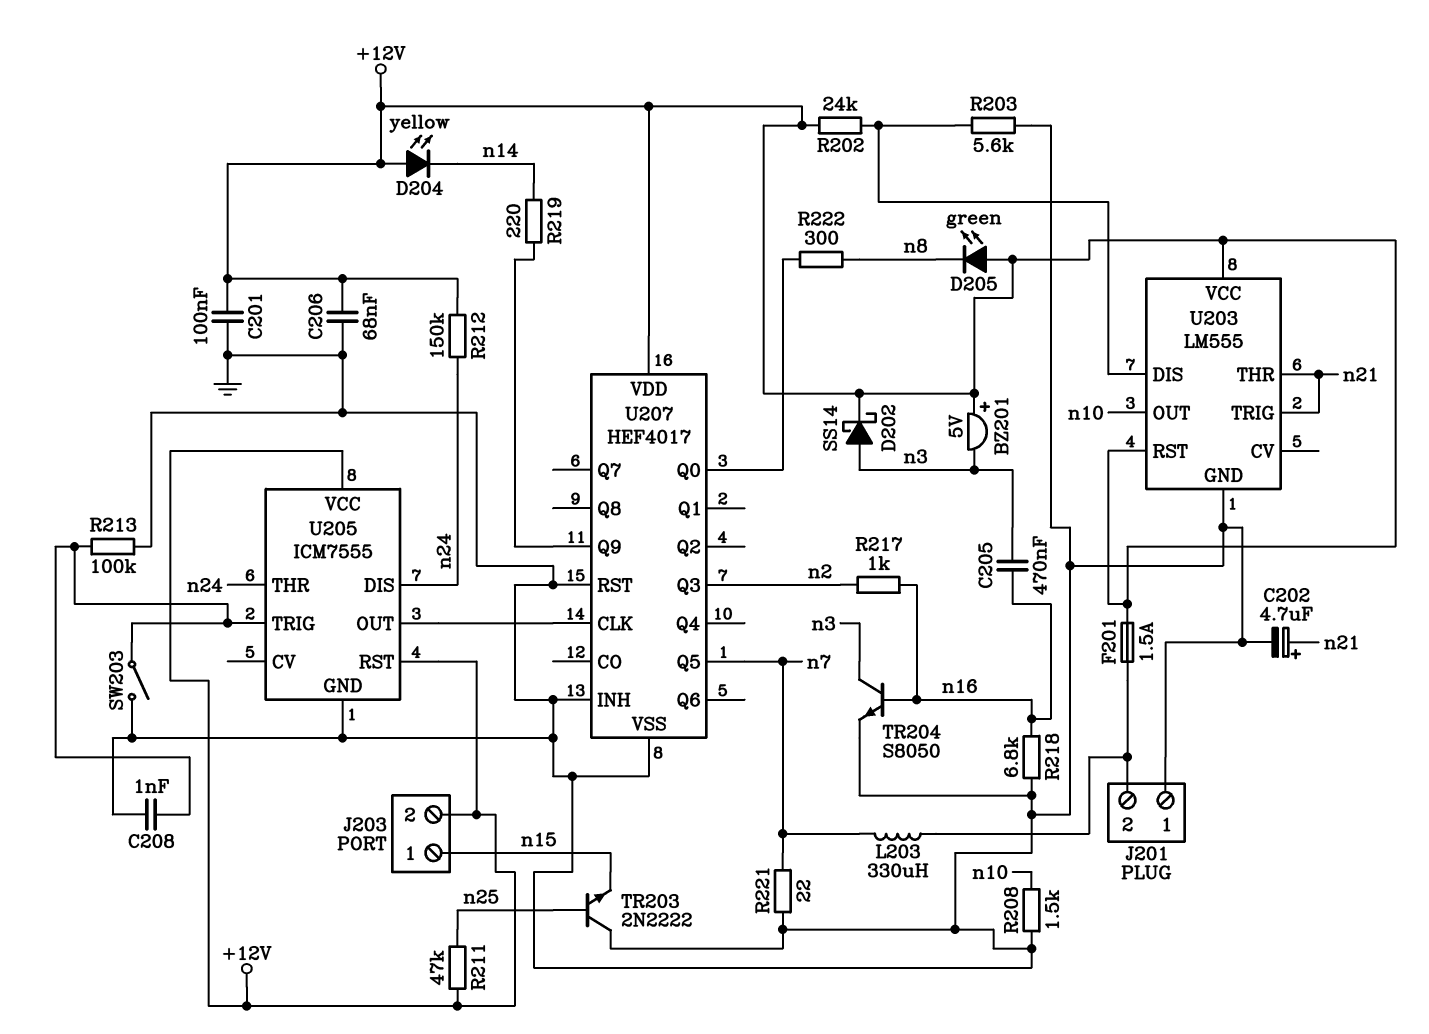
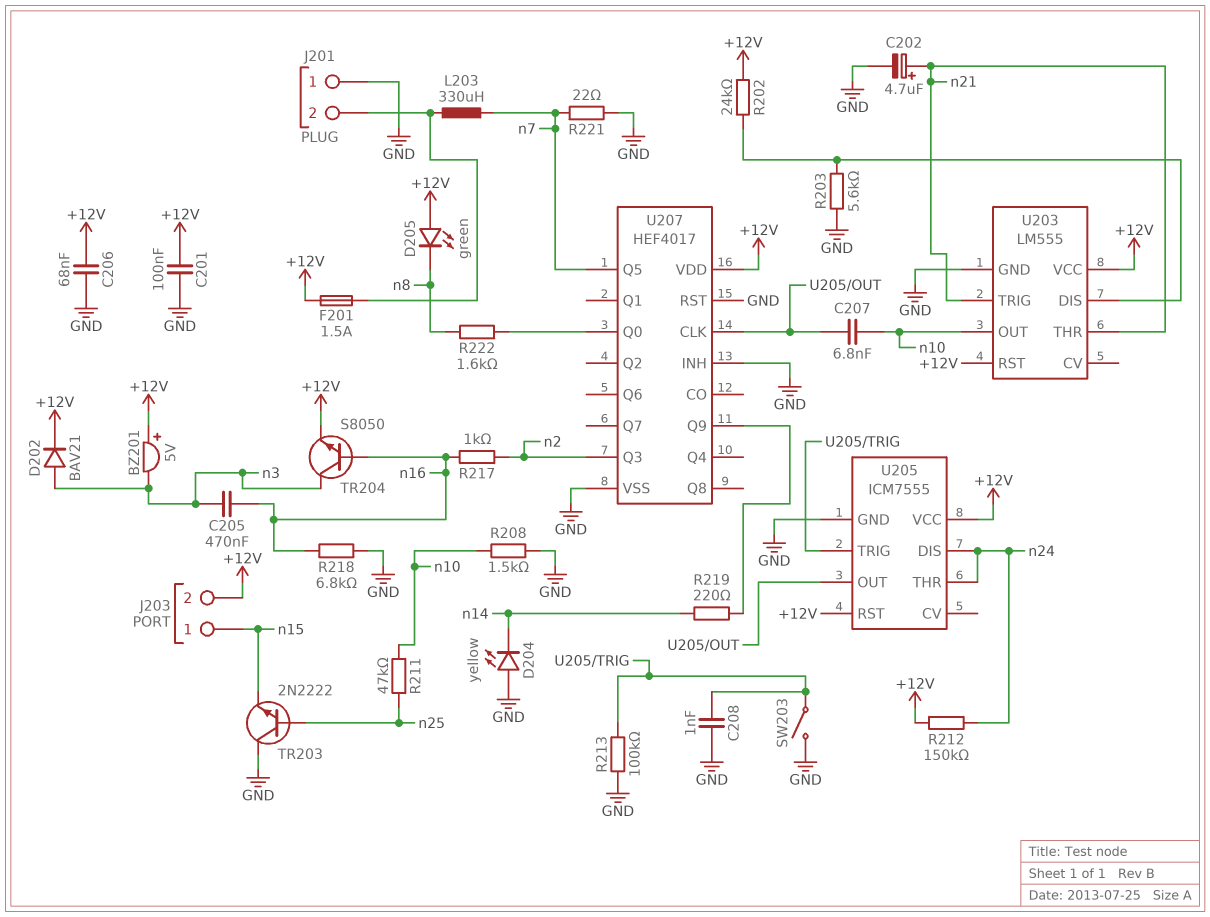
C207: none -> 6.8nF (U205/OUT, n10)
D202: schottky SS14 (A n3, K +12V) -> diode BAV21 (A n3, K +12V)
D204: LED yellow (A +12V, K n14) -> LED yellow (A GND, K n14)
R211: 47k (+12V, n25) -> 47k (n10, n25)
R222: 300 (U207/Q0, n8) -> 1.6k (U207/Q0, n8)
TR204: NPN S8050 (B n16, C n3, E GND) -> NPN S8050 (B n16, C n3, E +12V)

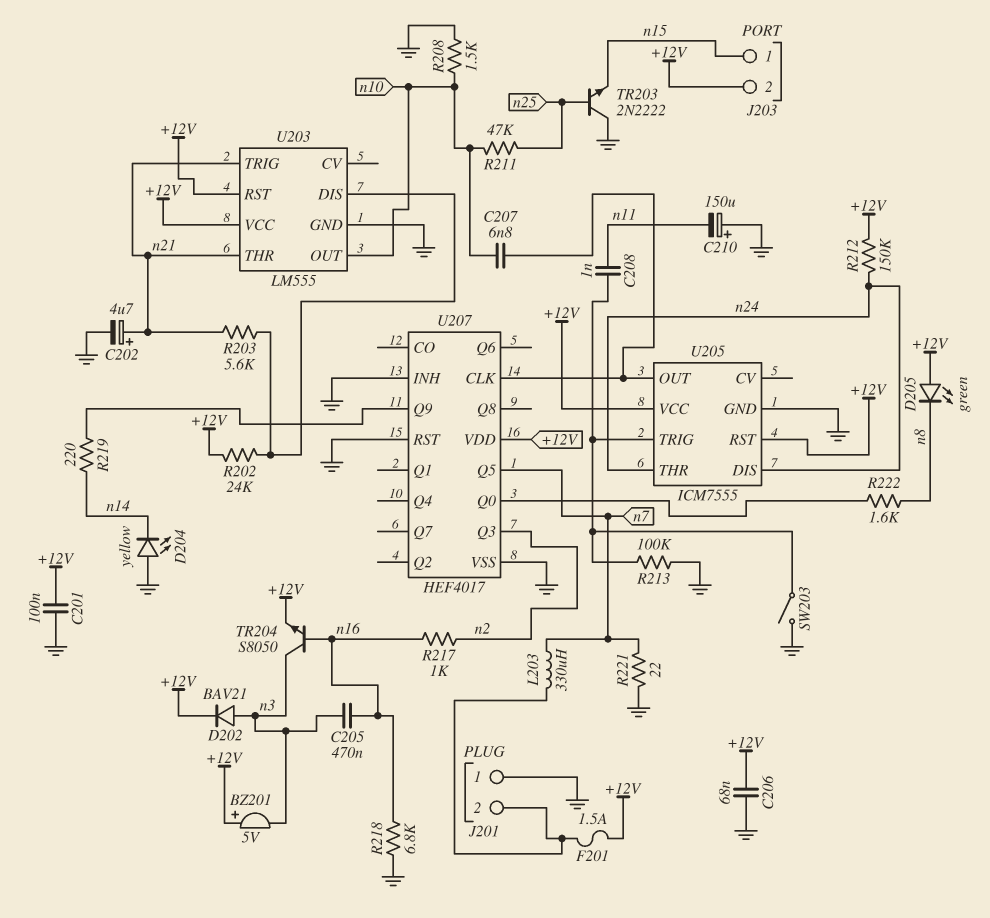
C208: 1nF (GND, U205/TRIG) -> 1nF (U205/TRIG, n11)
C210: none -> 150uF (plus GND, minus n11)
R203: 5.6k (GND, U203/DIS) -> 5.6k (U203/DIS, n21)

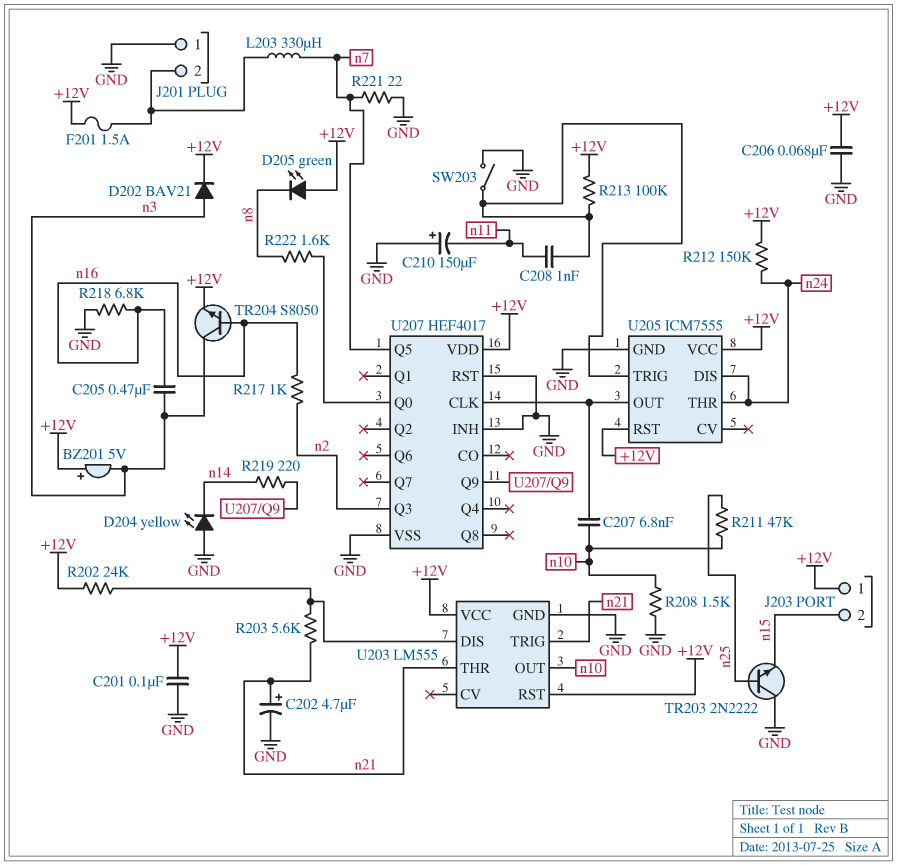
J203 pin 1: n15 -> +12V
J203 pin 2: +12V -> n15
R213: 100k (GND, U205/TRIG) -> 100k (+12V, U205/TRIG)

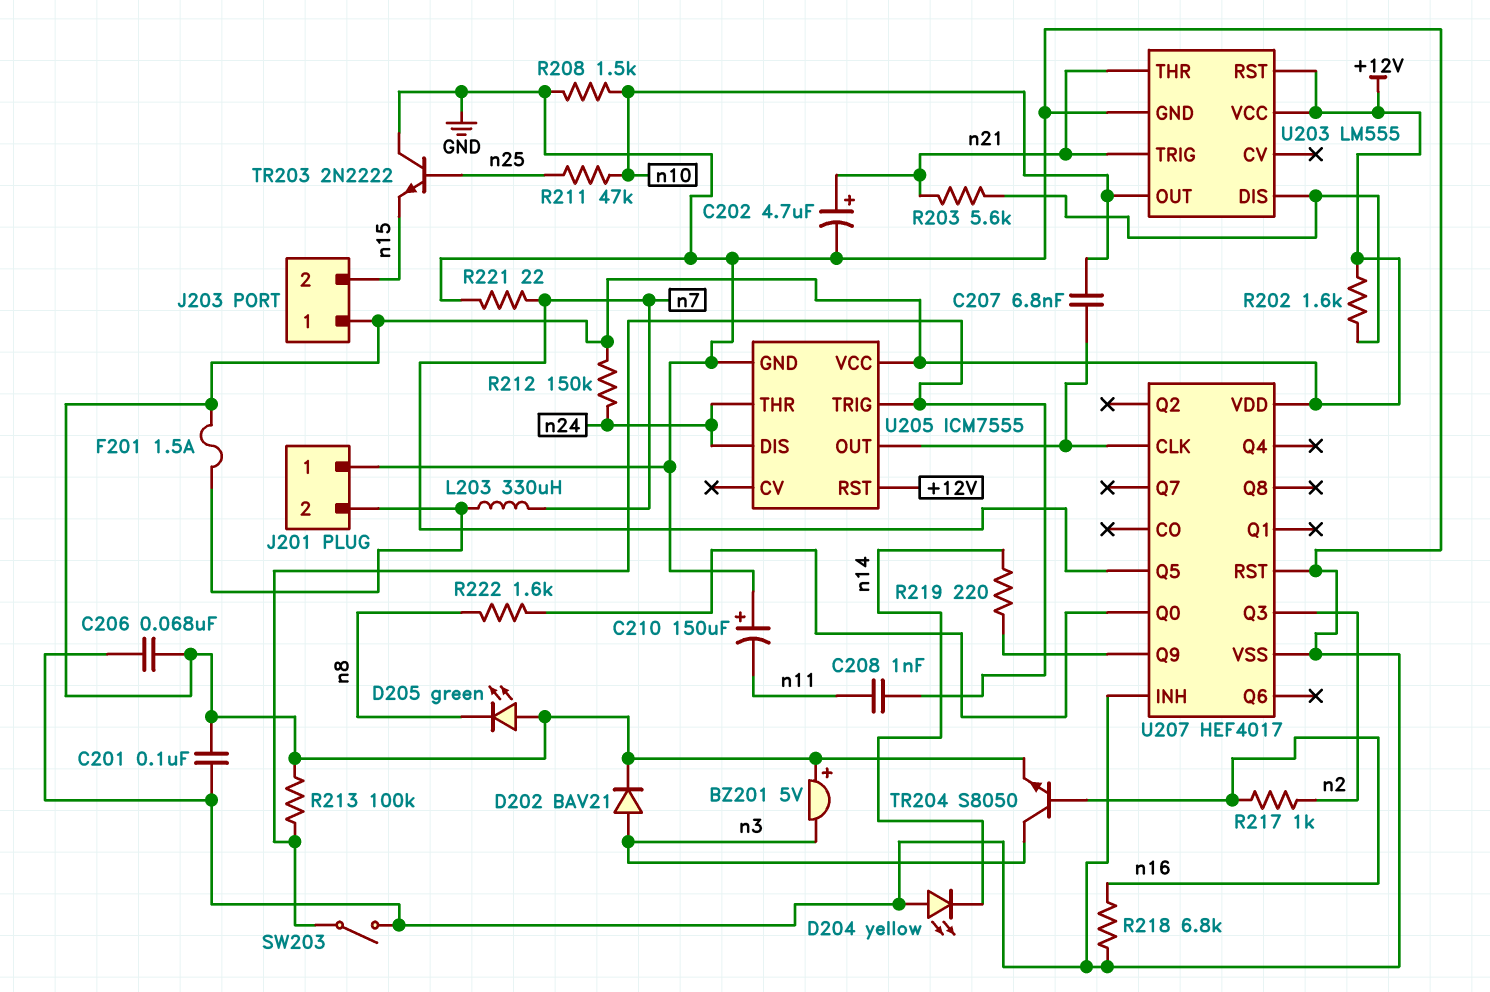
C205: 470nF (n3, n16) -> none
R202: 24k (+12V, U203/DIS) -> 1.6k (+12V, U203/DIS)

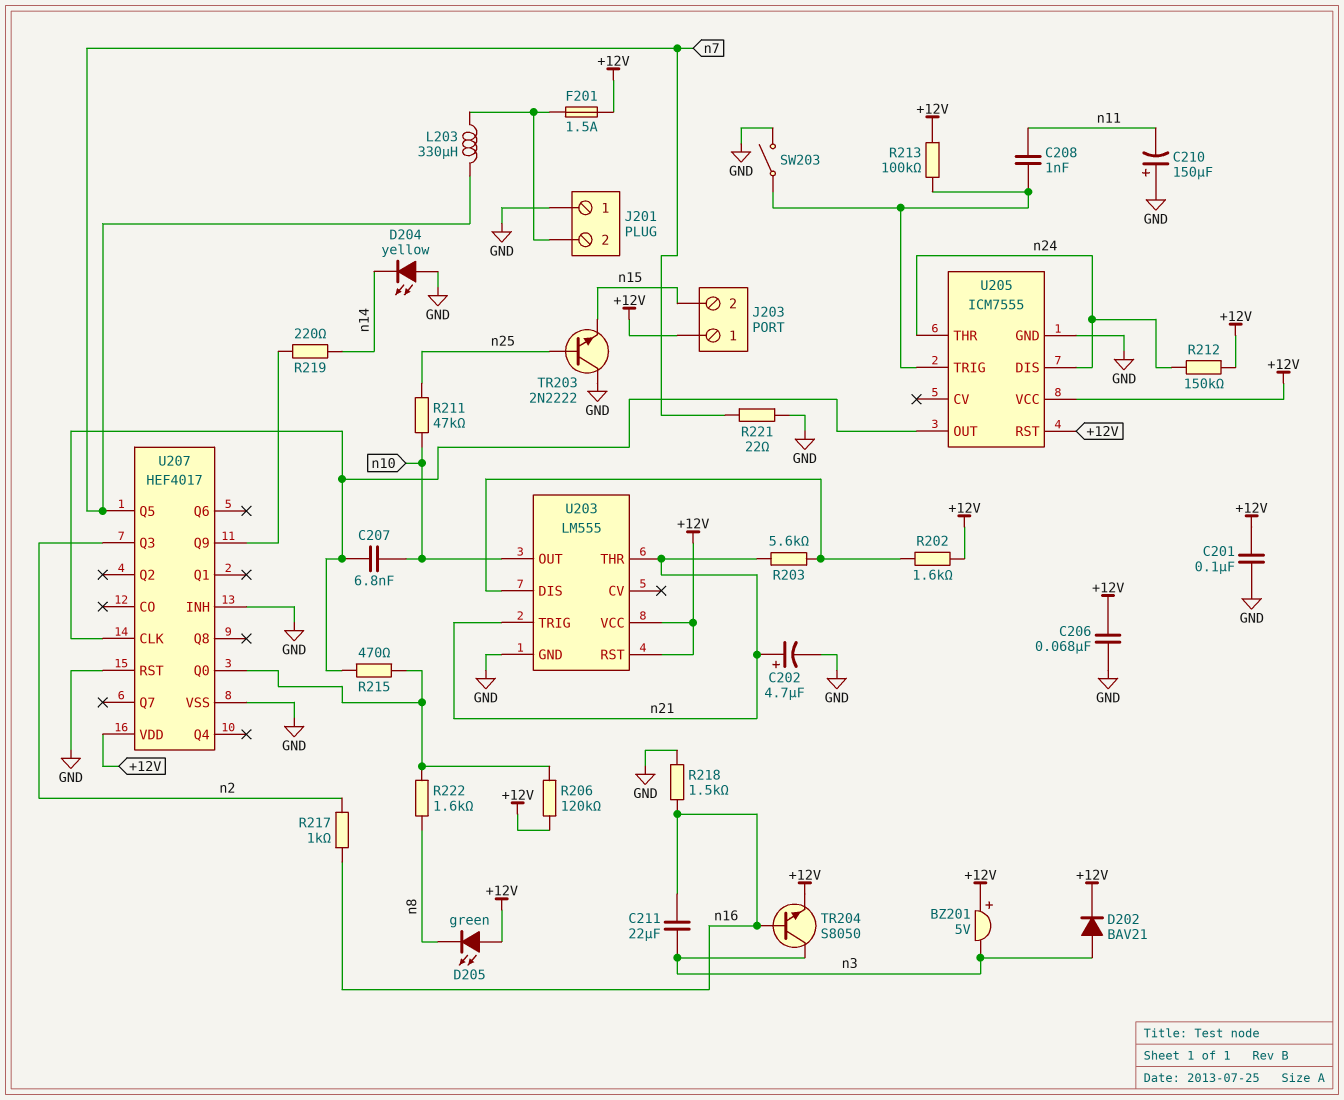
C211: none -> 22uF (n3, n16)
R206: none -> 120k (+12V, U207/Q0)
R208: 1.5k (GND, n10) -> none
R215: none -> 470 (U205/OUT, U207/Q0)
R218: 6.8k (GND, n16) -> 1.5k (GND, n16)

